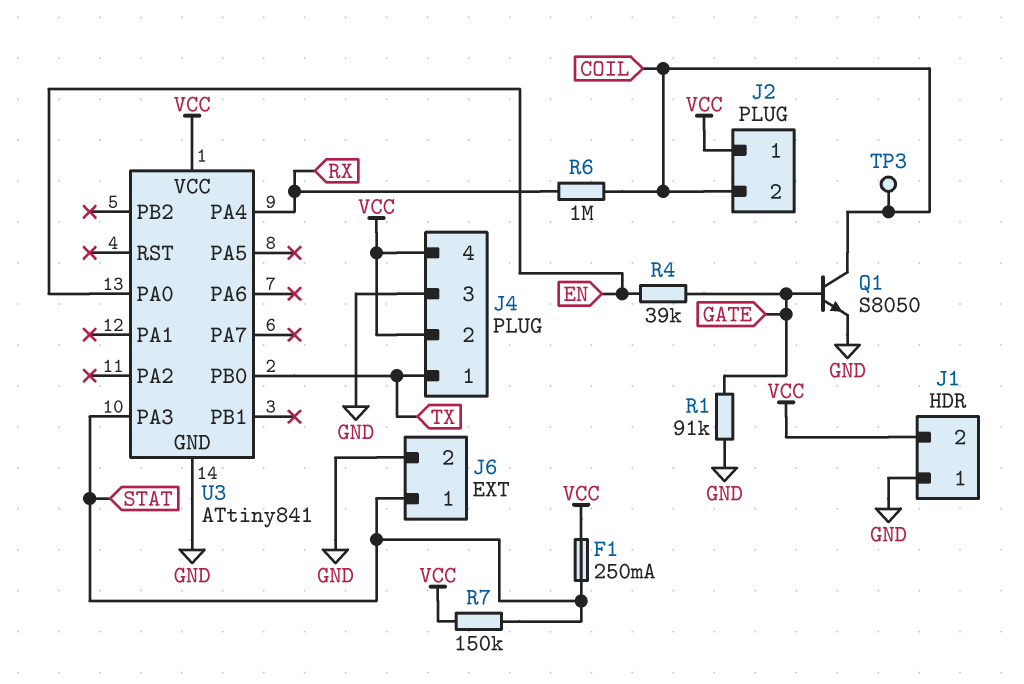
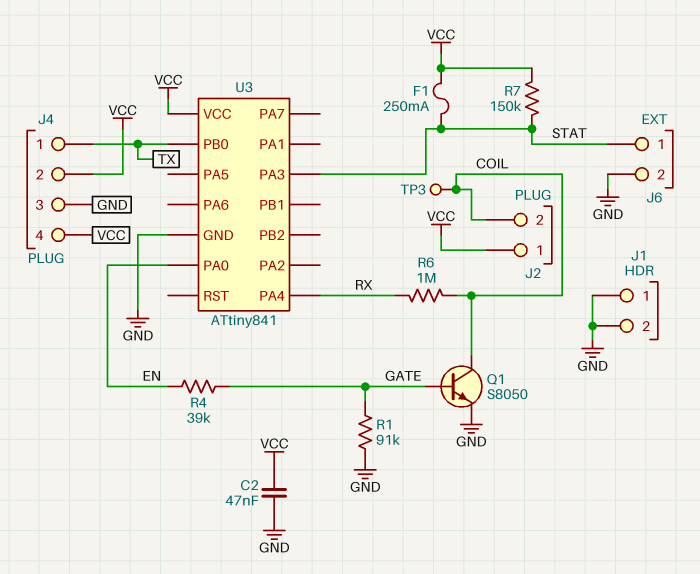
C2: none -> 47nF (GND, VCC)
J1 pin 2: VCC -> GND

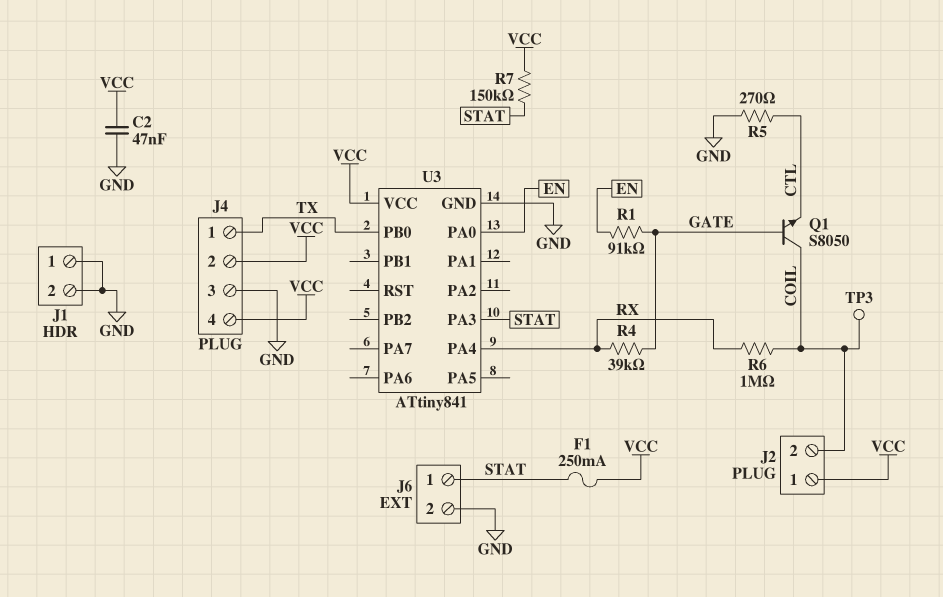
Q1: NPN S8050 (B GATE, C COIL, E GND) -> NPN S8050 (B GATE, C COIL, E CTL)
R1: 91k (GATE, GND) -> 91k (EN, GATE)
R4: 39k (EN, GATE) -> 39k (GATE, RX)
R5: none -> 270 (CTL, GND)

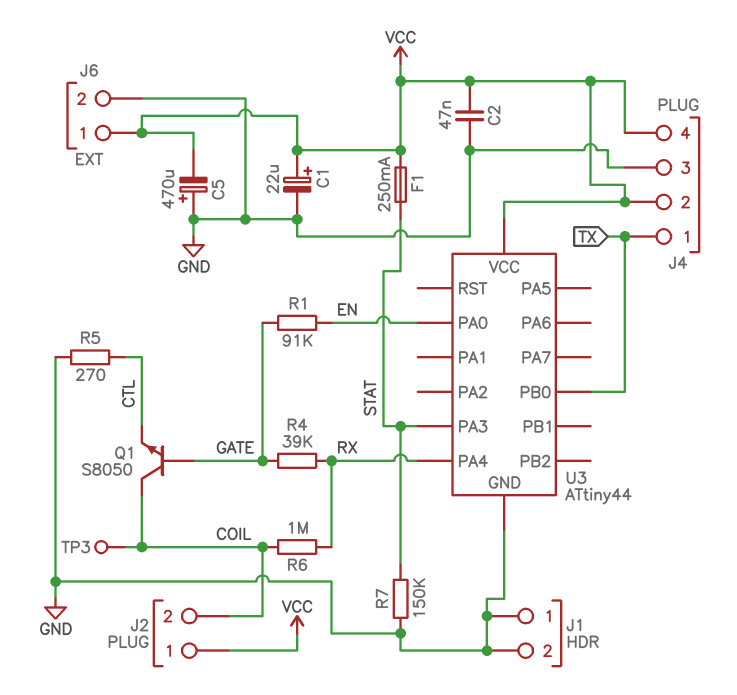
C1: none -> 22uF (plus VCC, minus GND)
C5: none -> 470uF (plus GND, minus VCC)
J6 pin 1: STAT -> VCC
R7: 150k (STAT, VCC) -> 150k (GND, STAT)
U3: ATtiny841 -> ATtiny44

